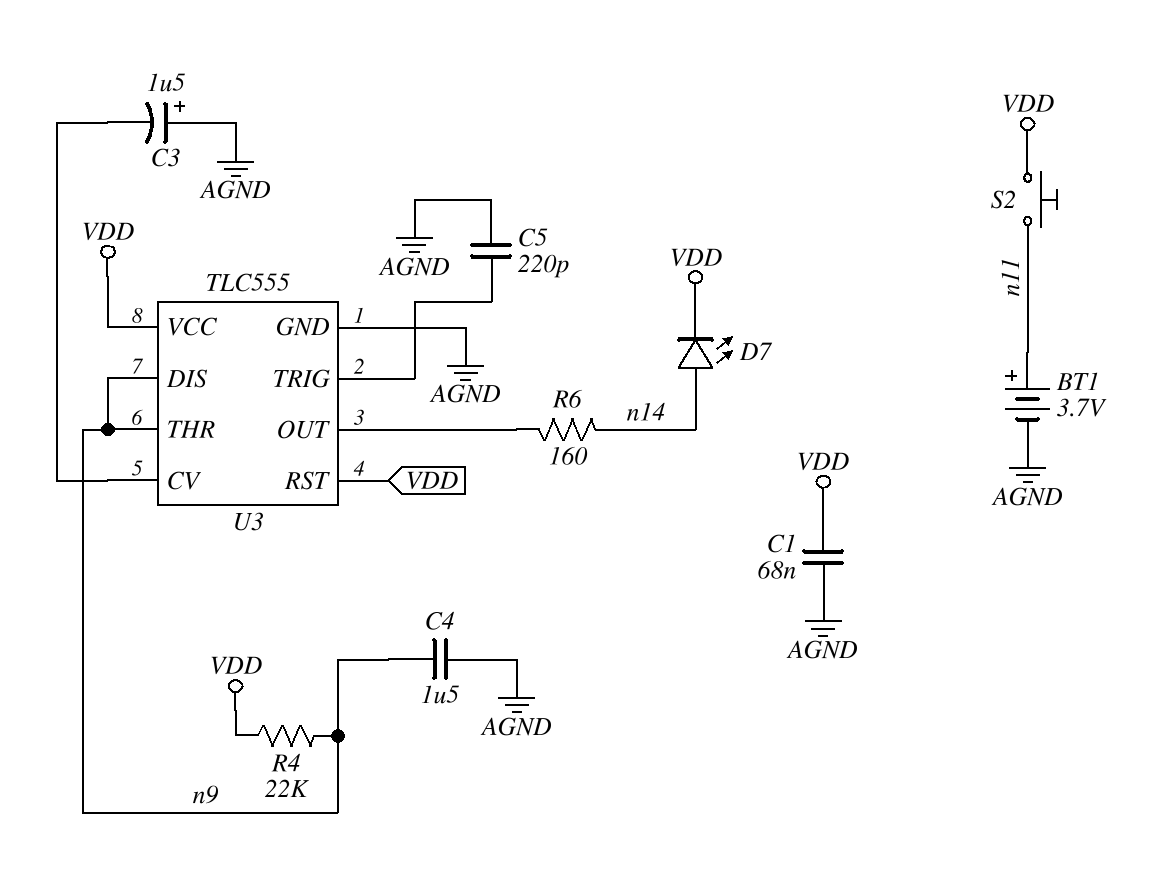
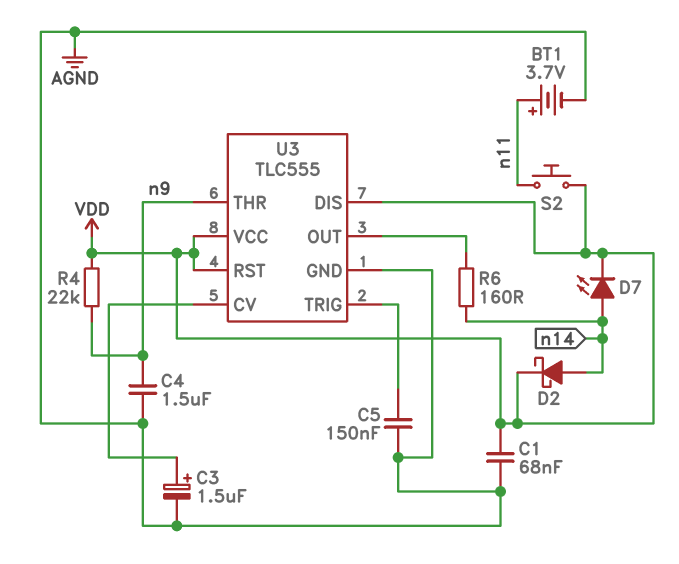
C3: 1.5uF (plus AGND, minus U3/CV) -> 1.5uF (plus U3/CV, minus AGND)
C5: 220pF (AGND, U3/TRIG) -> 150nF (AGND, U3/TRIG)
D2: none -> schottky (A n14, K VDD)
U3 pin DIS: n9 -> VDD

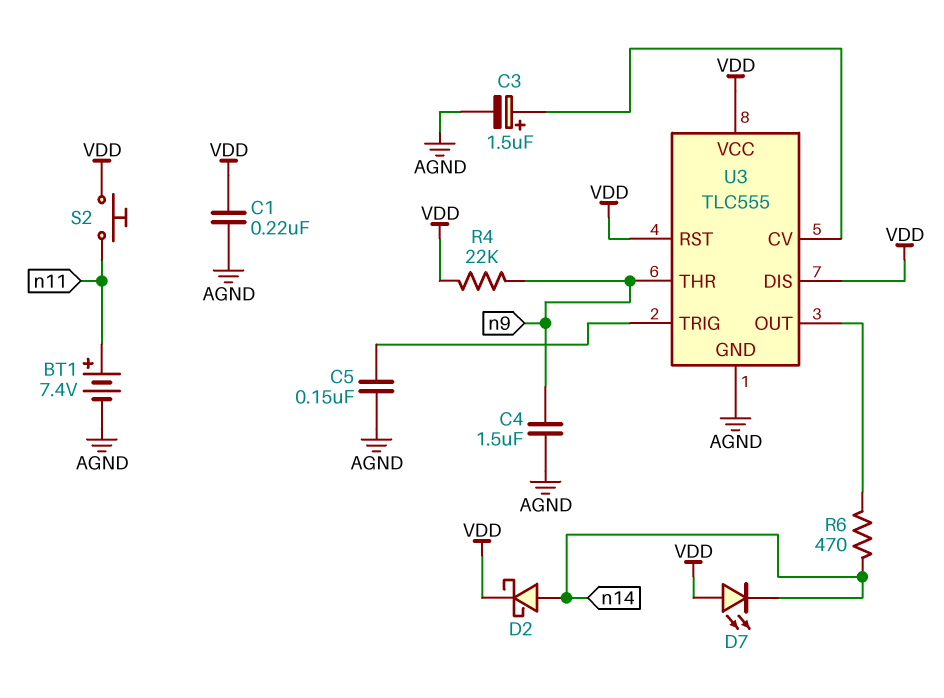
BT1: 3.7V (plus n11, minus AGND) -> 7.4V (plus n11, minus AGND)
C1: 68nF (AGND, VDD) -> 220nF (AGND, VDD)
D7: LED (A n14, K VDD) -> LED (A VDD, K n14)
R6: 160 (U3/OUT, n14) -> 470 (U3/OUT, n14)

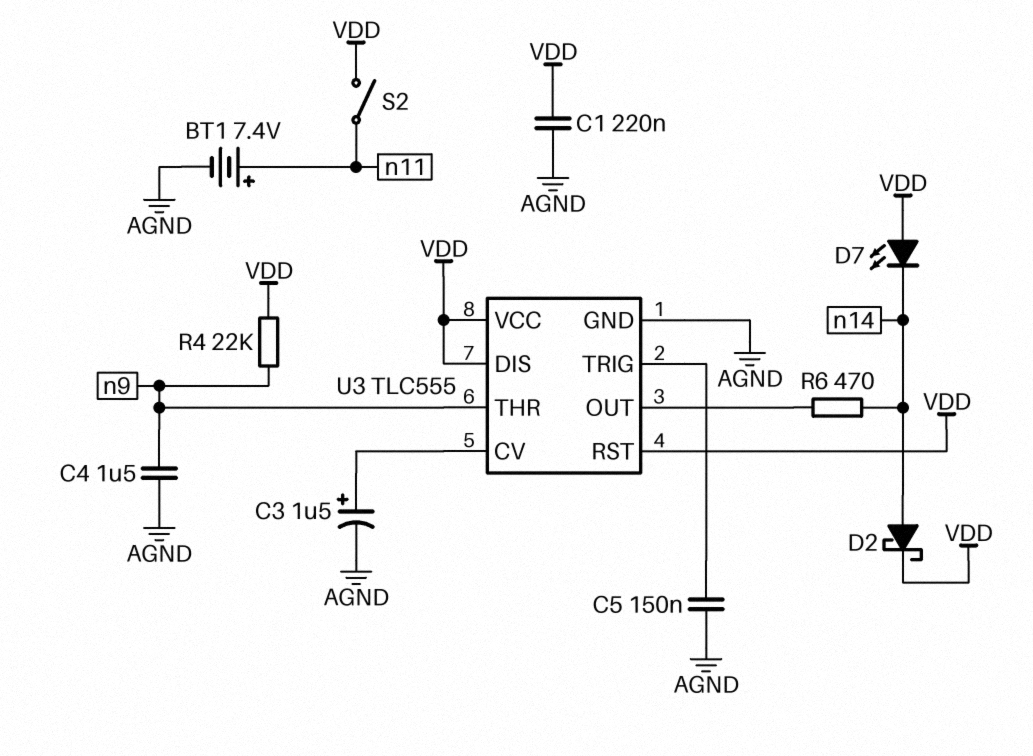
S2: button (VDD, n11) -> switch (VDD, n11)

